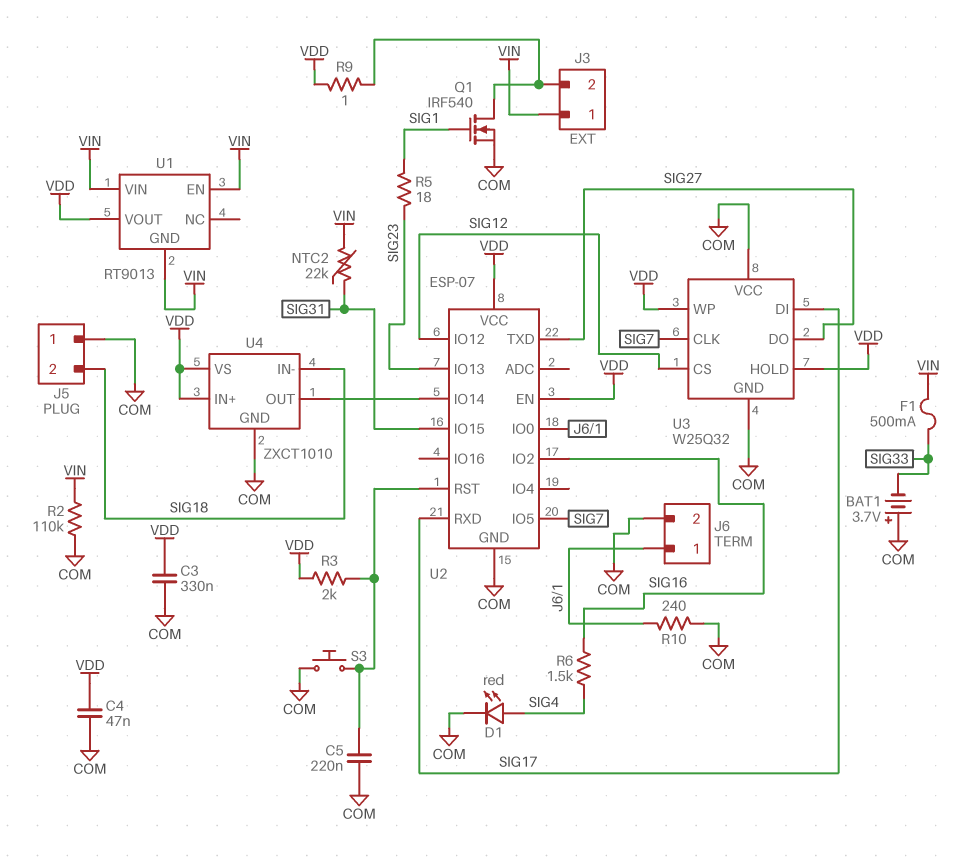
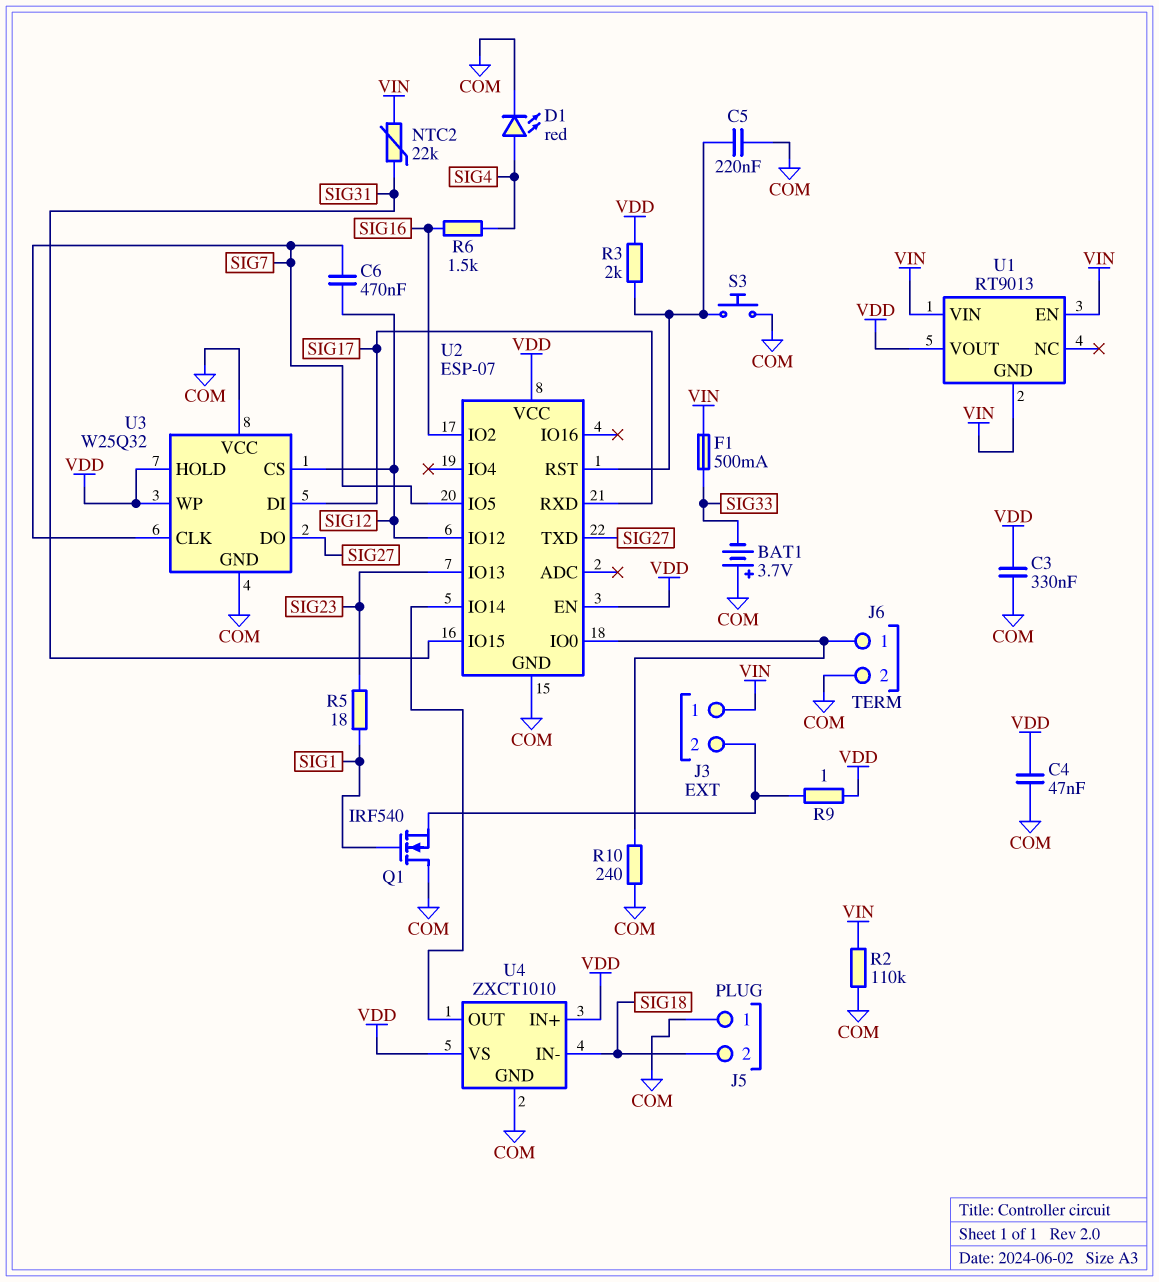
C6: none -> 470nF (SIG7, SIG12)
Q1: NMOS IRF540 (G SIG1, D J3/2, S COM) -> NMOS IRF540 (G SIG1, D COM, S J3/2)

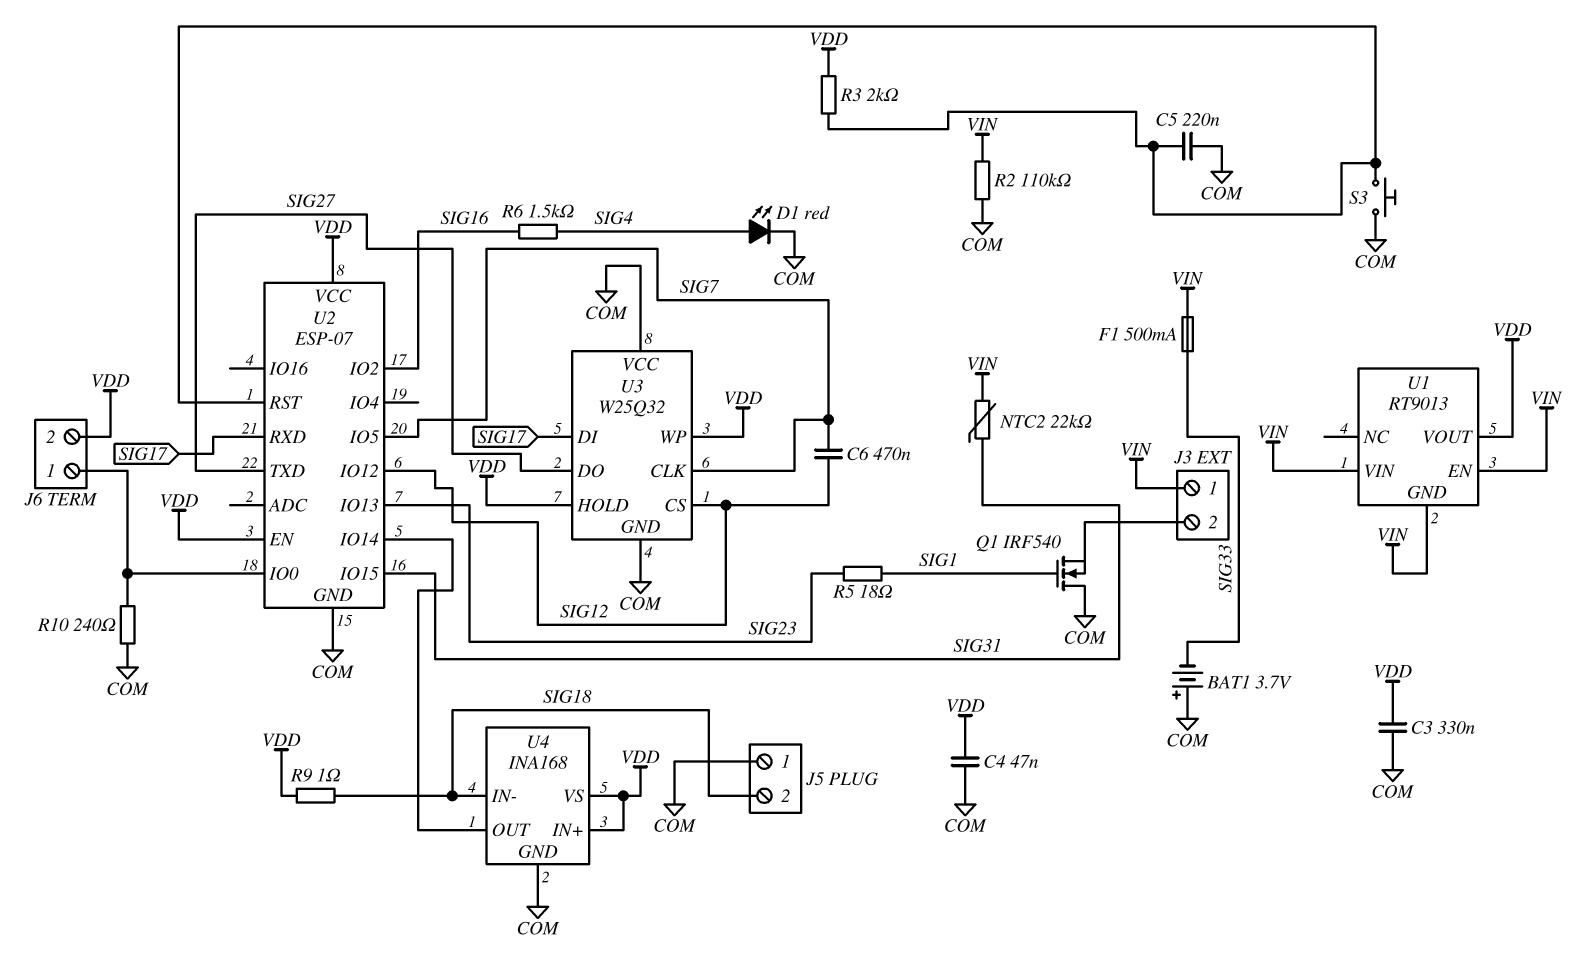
J6 pin 2: COM -> VDD
R9: 1 (J3/2, VDD) -> 1 (SIG18, VDD)
U4: ZXCT1010 -> INA168

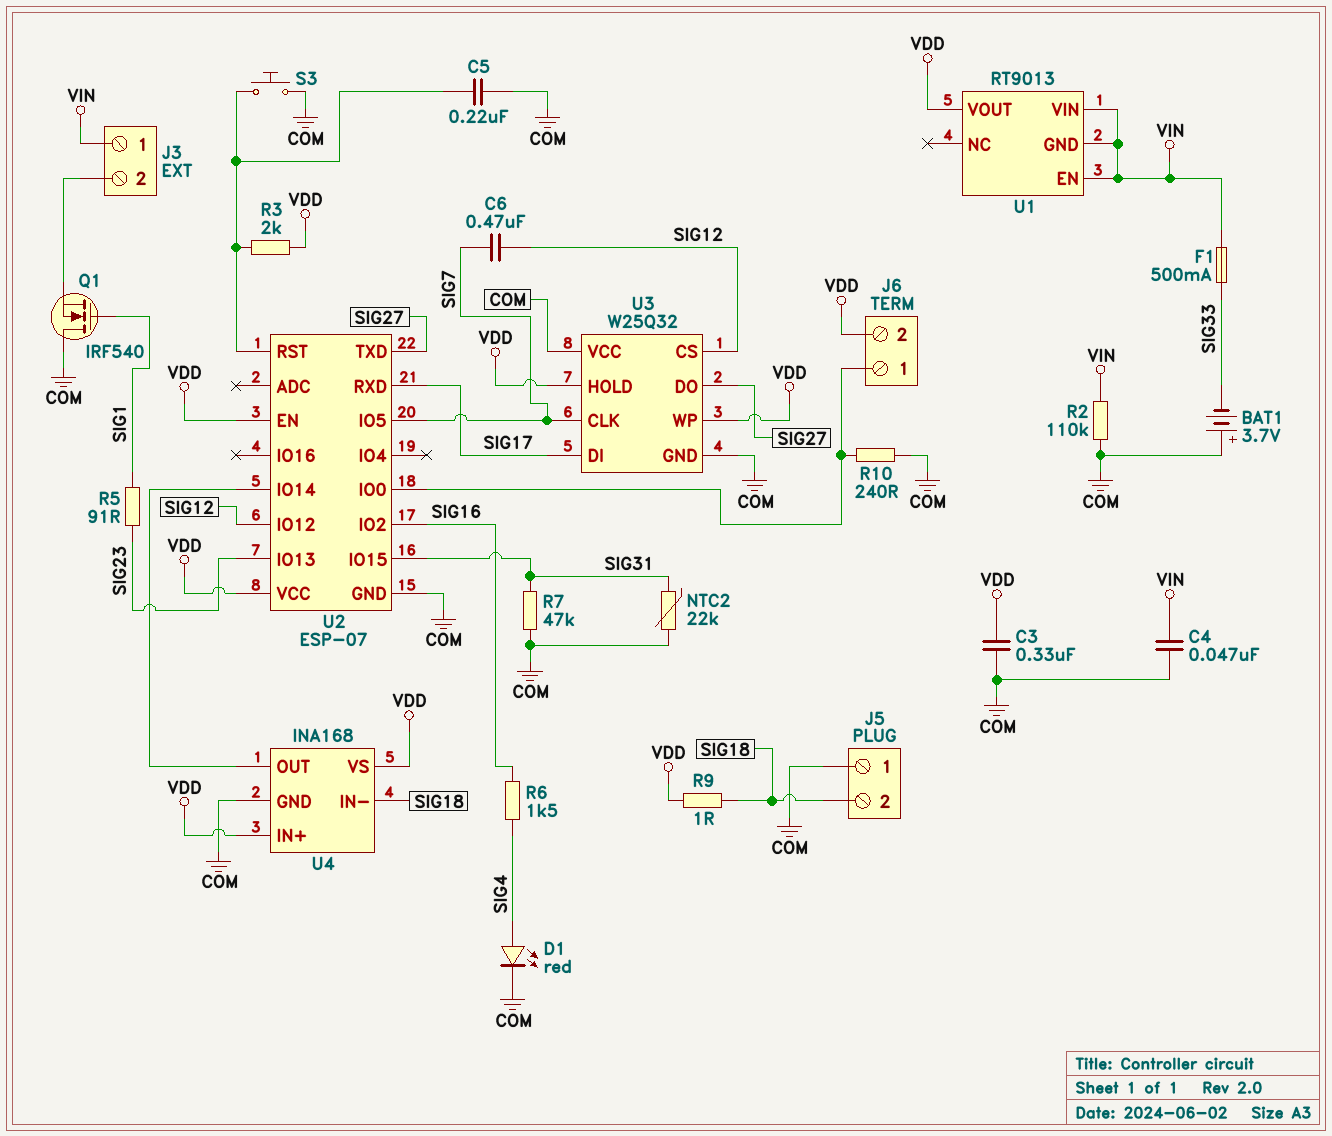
C4: 47nF (COM, VDD) -> 47nF (COM, VIN)
NTC2: 22k (SIG31, VIN) -> 22k (COM, SIG31)
R5: 18 (SIG1, SIG23) -> 91 (SIG1, SIG23)
R7: none -> 47k (COM, SIG31)

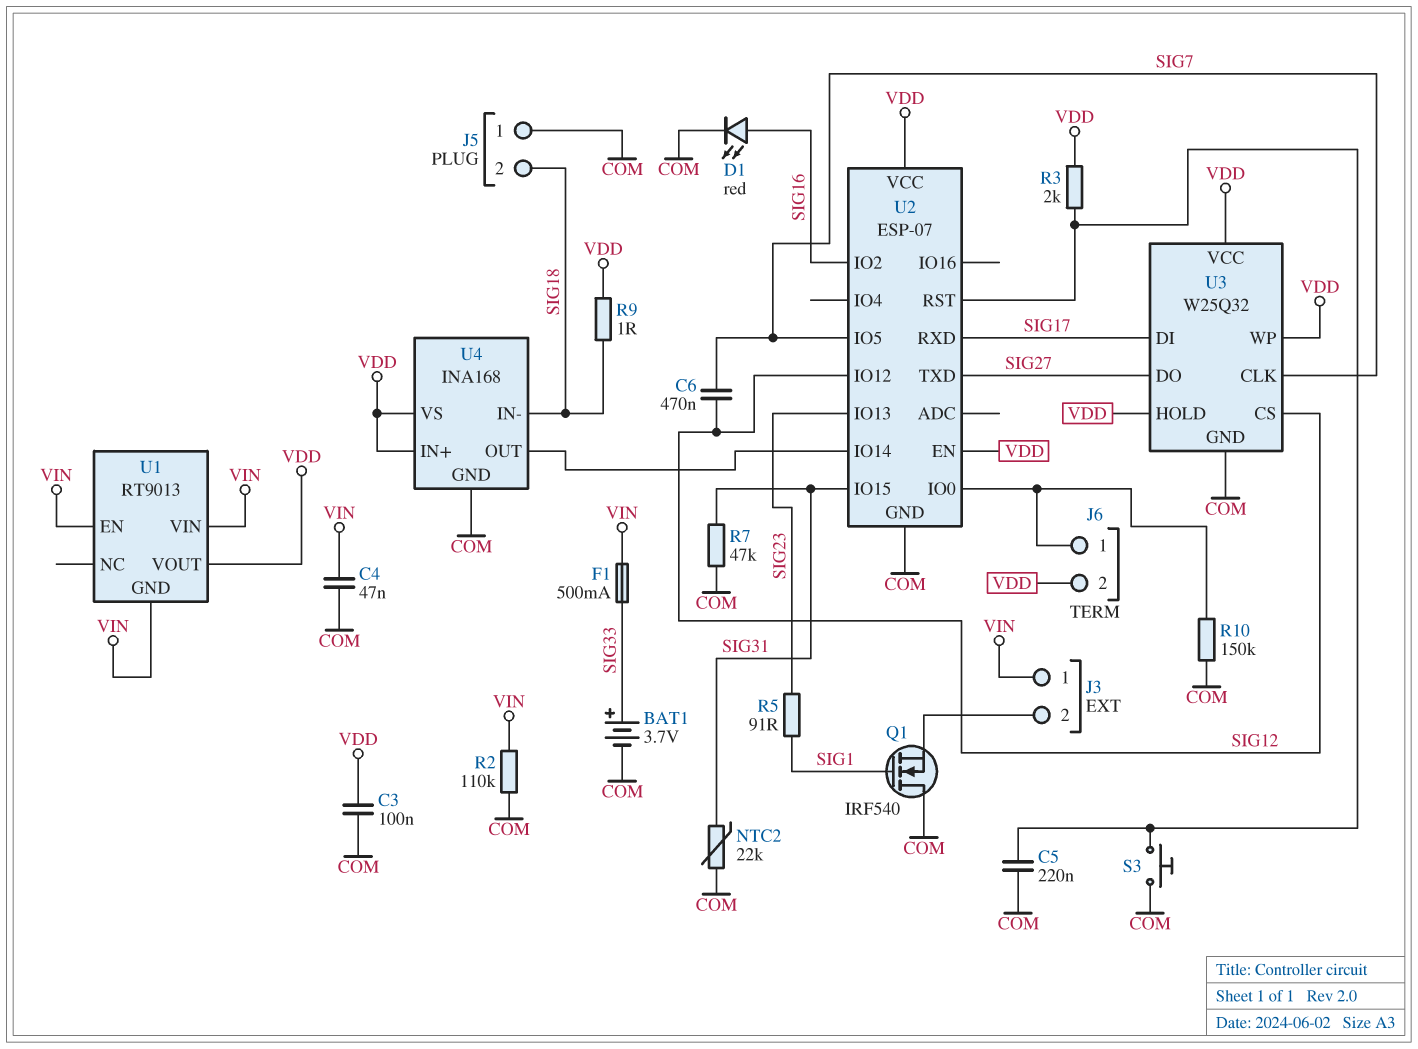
BAT1: 3.7V (plus COM, minus SIG33) -> 3.7V (plus SIG33, minus COM)
C3: 330nF (COM, VDD) -> 100nF (COM, VDD)
D1: LED red (A SIG4, K COM) -> LED red (A SIG16, K COM)
R6: 1.5k (SIG4, SIG16) -> none
R10: 240 (COM, J6/1) -> 150k (COM, J6/1)
U3 pin VCC: COM -> VDD

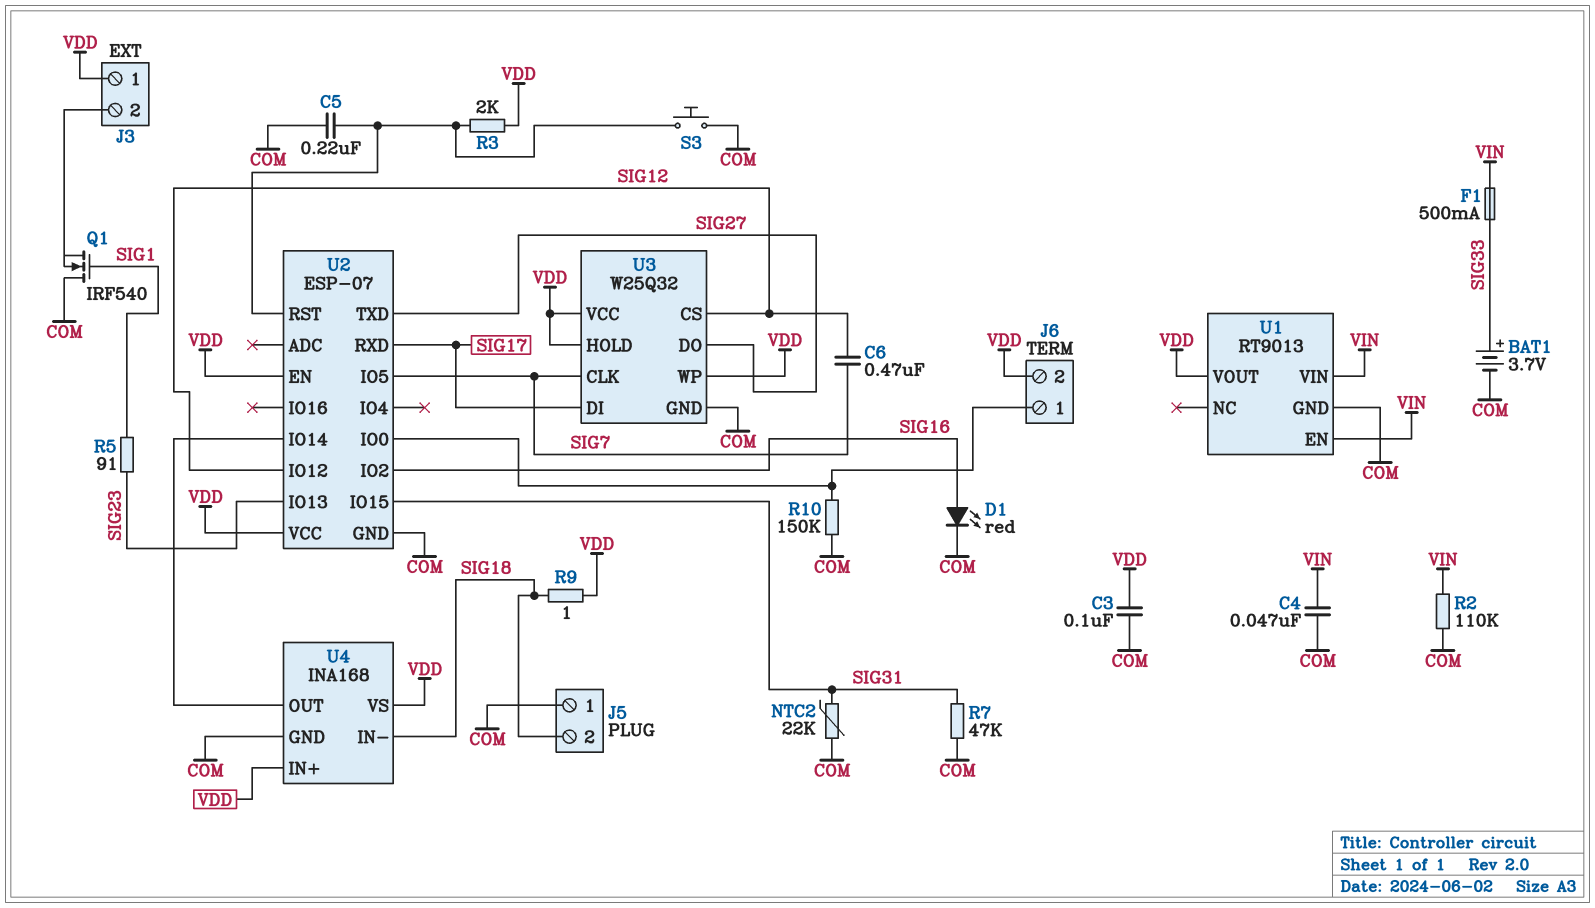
J3 pin 1: VIN -> VDD
U1 pin GND: VIN -> COM

